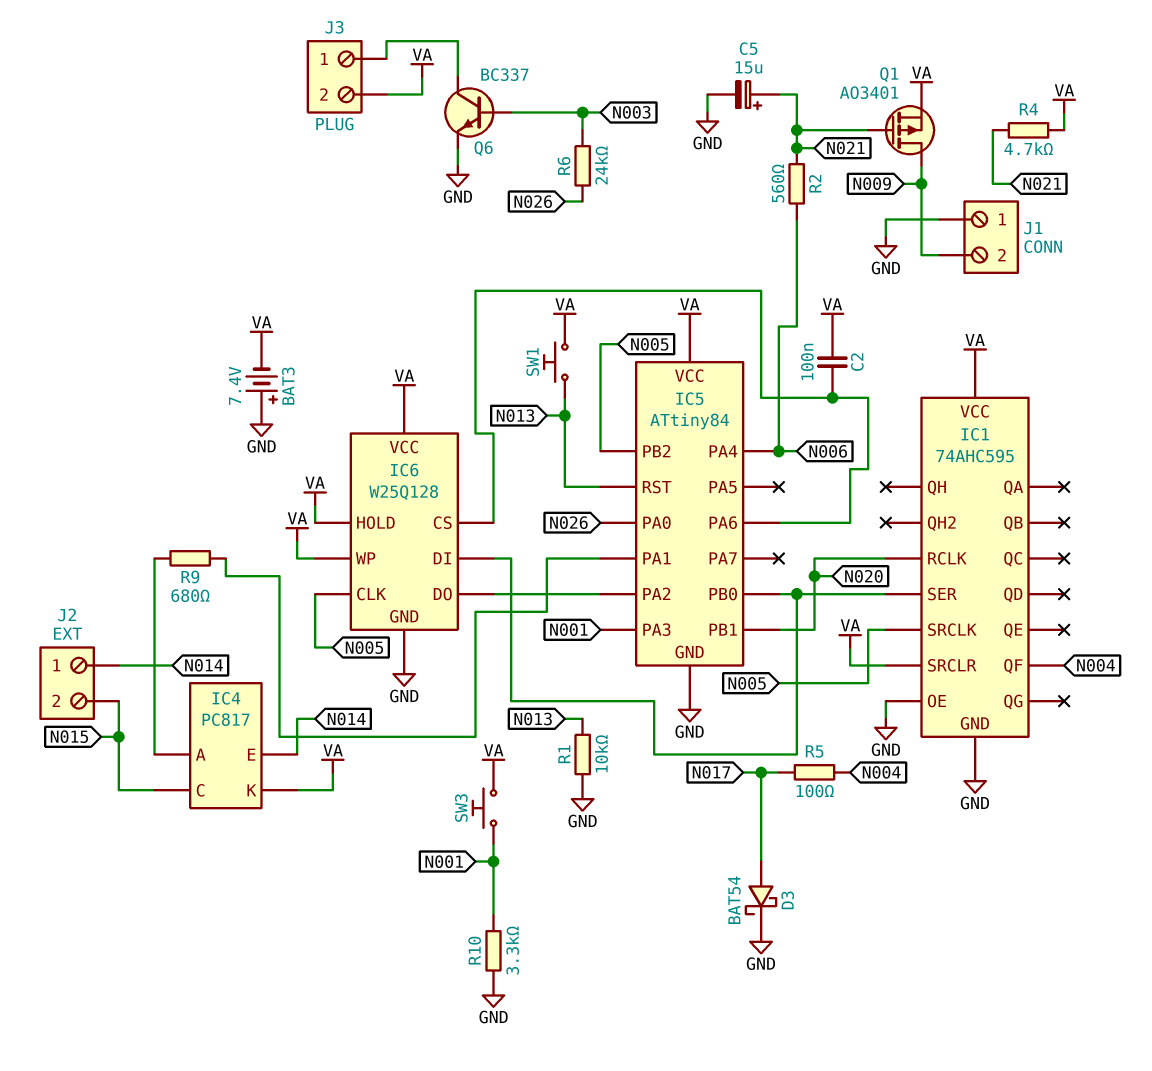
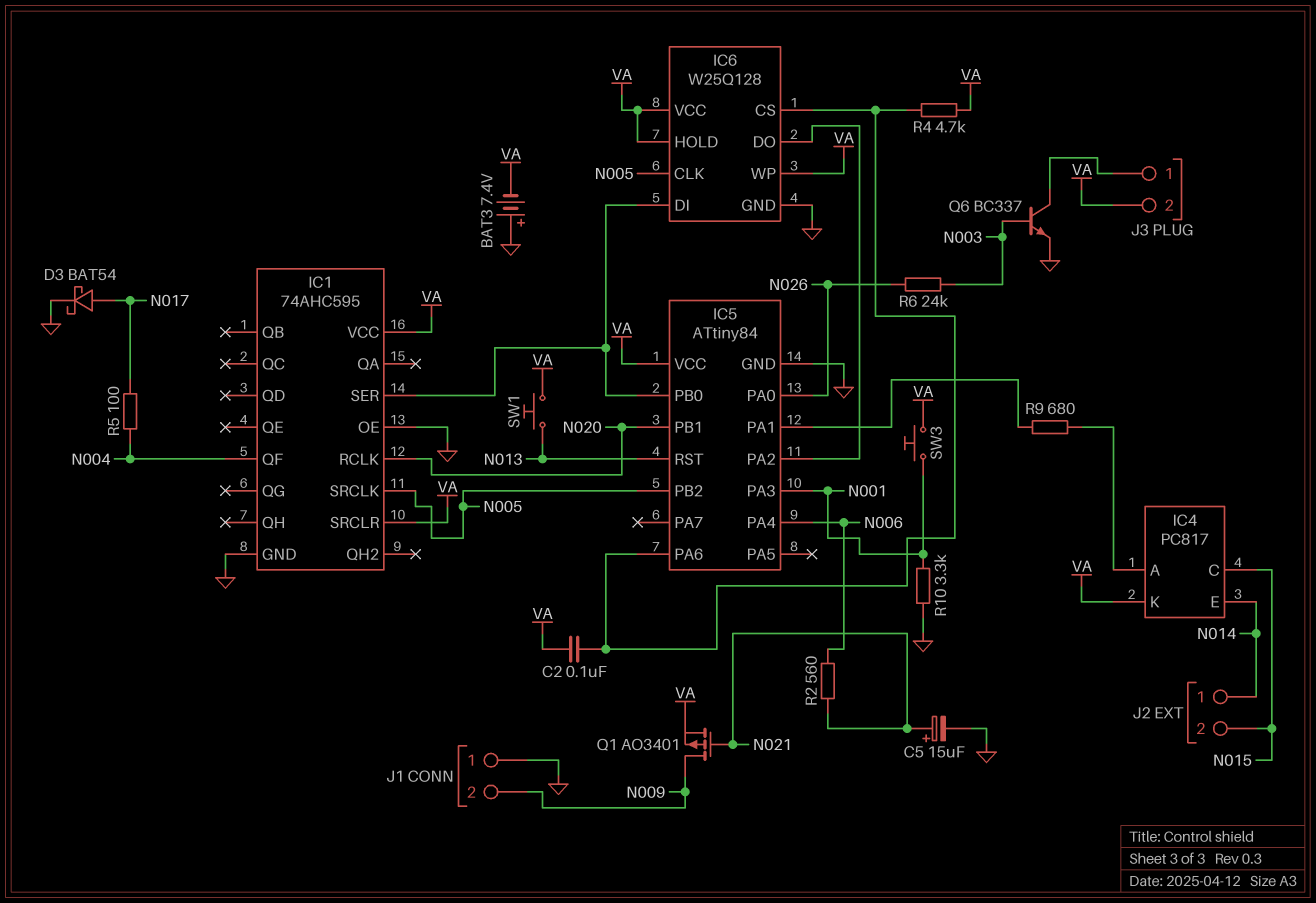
R1: 10k (GND, N013) -> none
R4: 4.7k (N021, VA) -> 4.7k (IC5/PA6, VA)

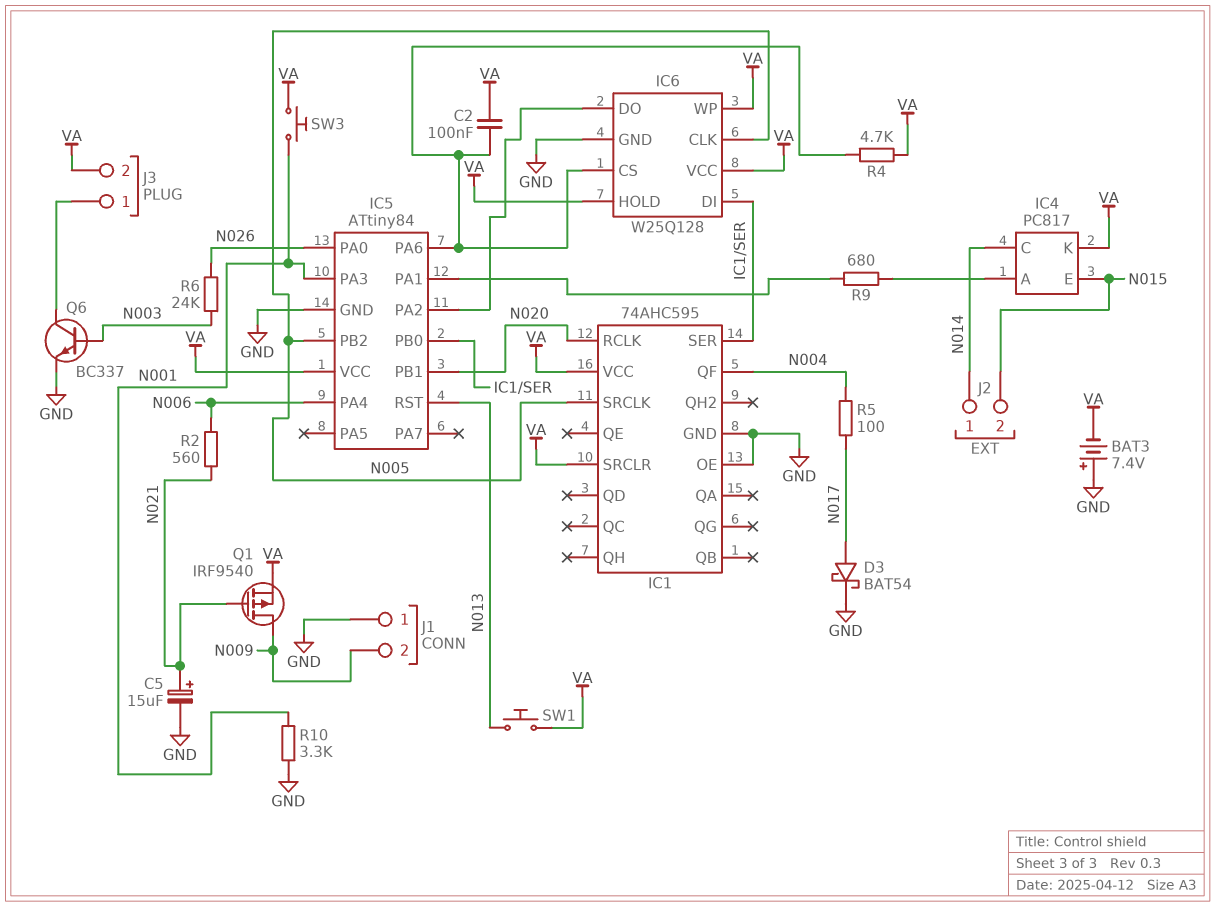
IC4 pin C: N015 -> N014
IC4 pin E: N014 -> N015
Q1: PMOS AO3401 (G N021, D N009, S VA) -> PMOS IRF9540 (G N021, D N009, S VA)

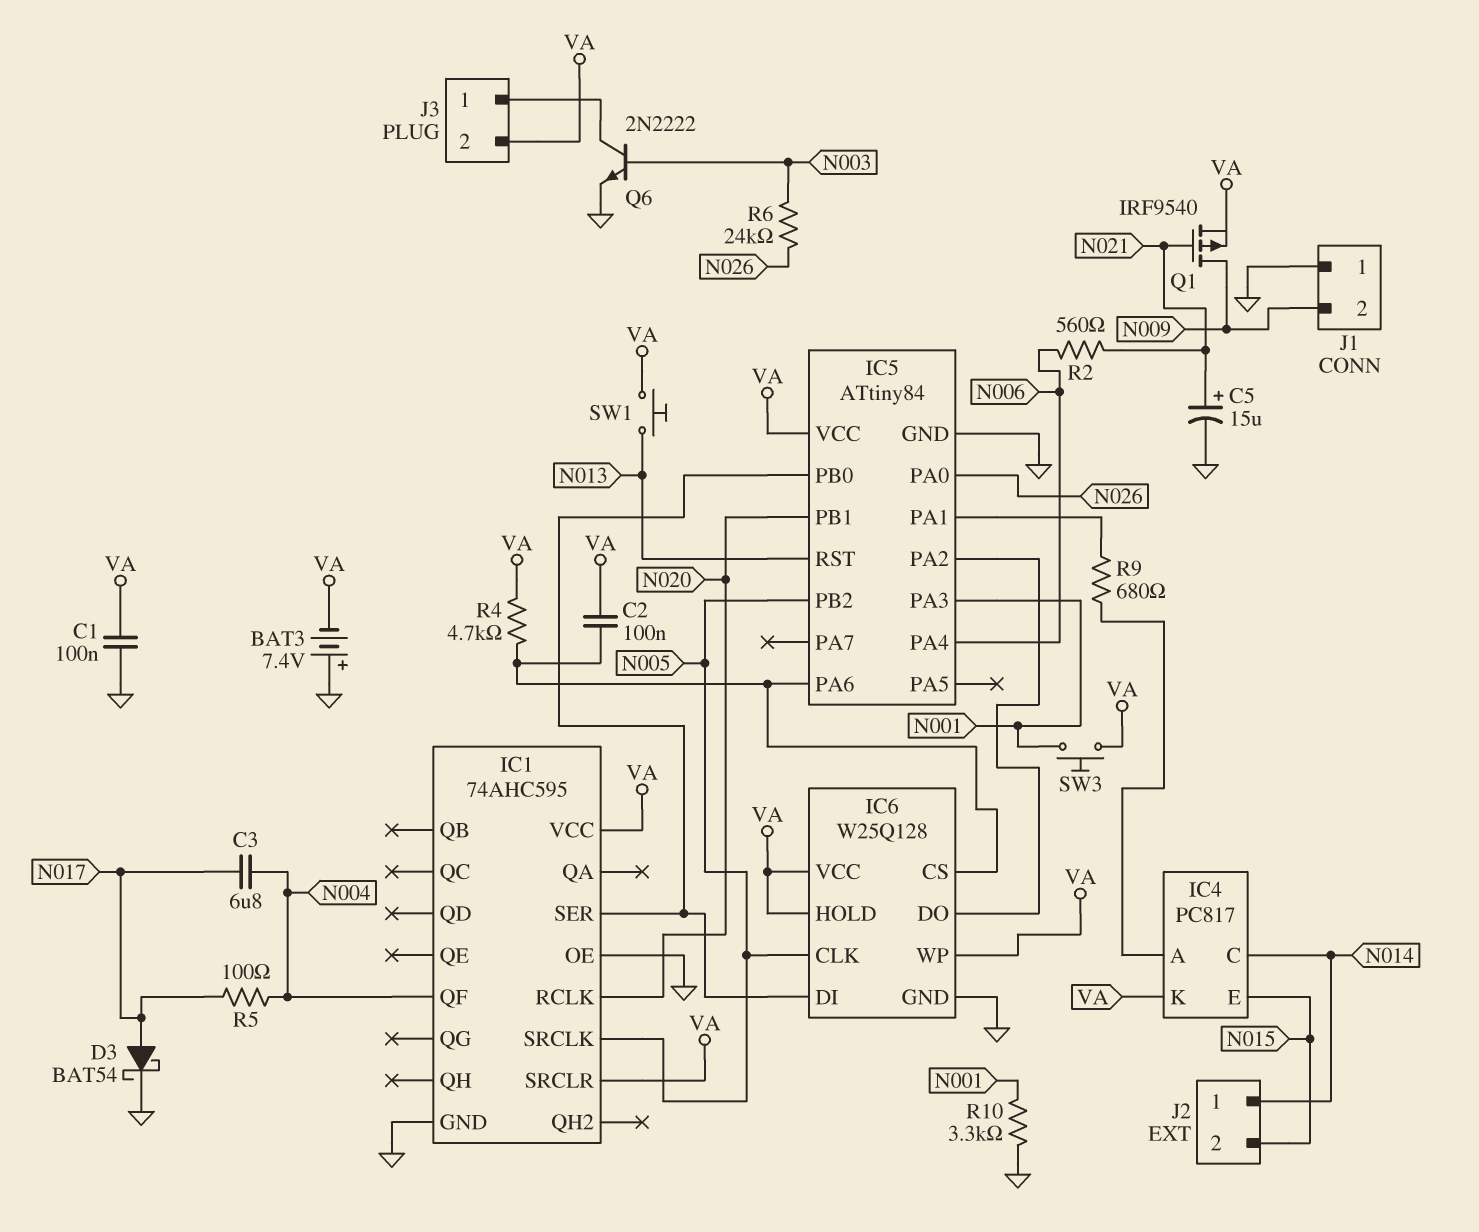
C1: none -> 100nF (GND, VA)
C3: none -> 6.8uF (N004, N017)
Q6: NPN BC337 (B N003, C J3/1, E GND) -> NPN 2N2222 (B N003, C J3/1, E GND)

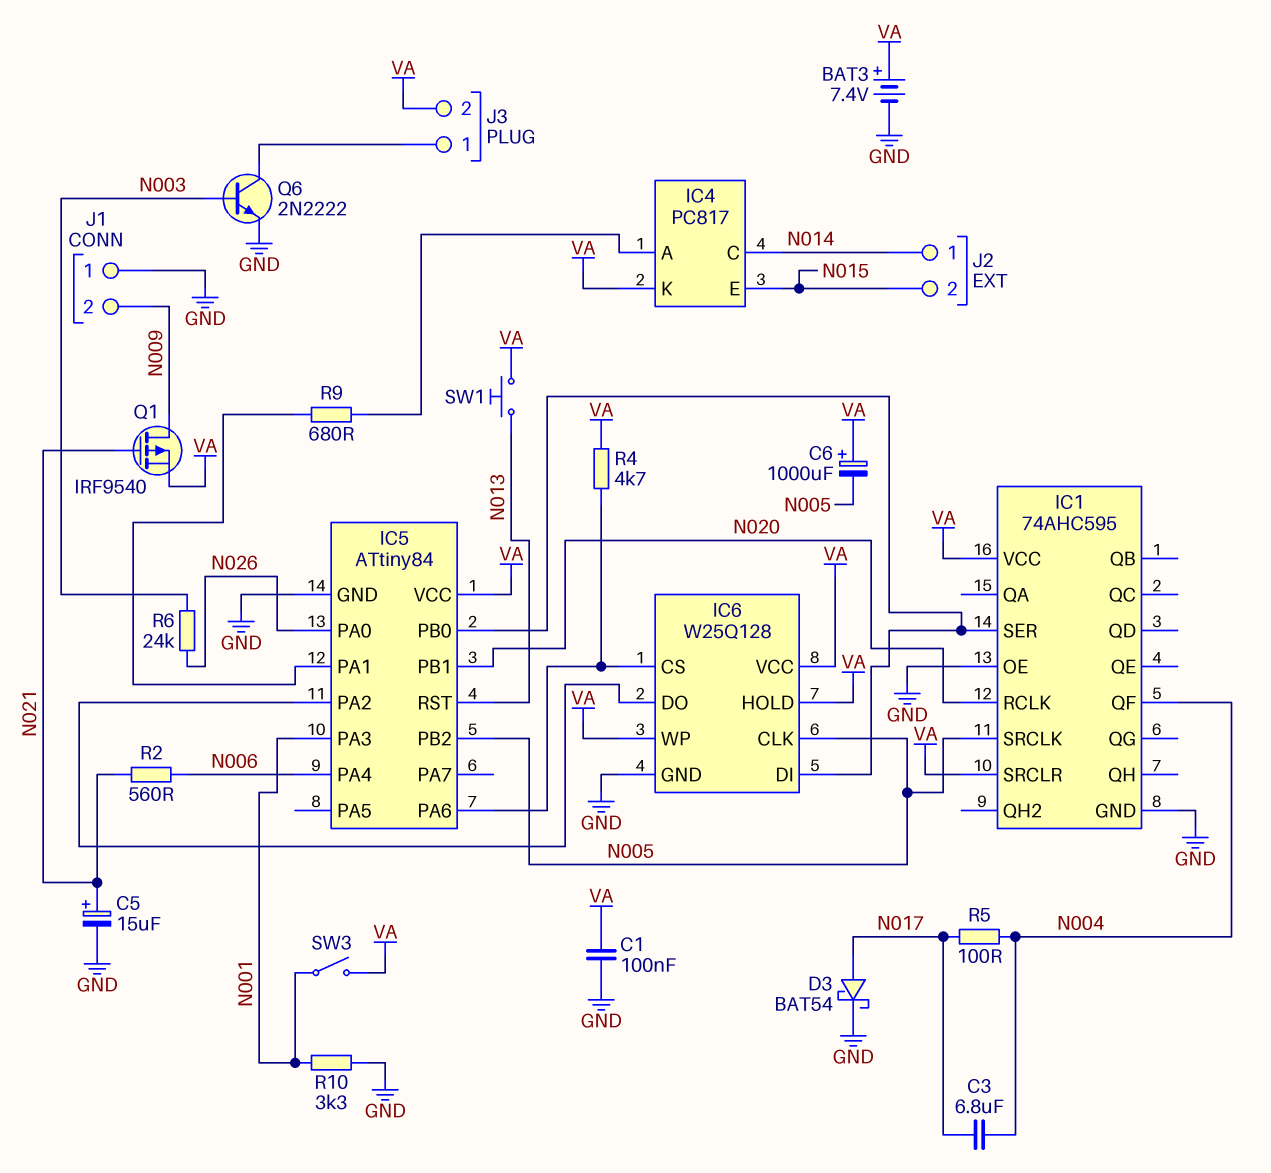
BAT3: 7.4V (plus GND, minus VA) -> 7.4V (plus VA, minus GND)
C2: 100nF (IC5/PA6, VA) -> none
C6: none -> 1000uF (plus VA, minus N005)
SW3: button (N001, VA) -> switch (N001, VA)

